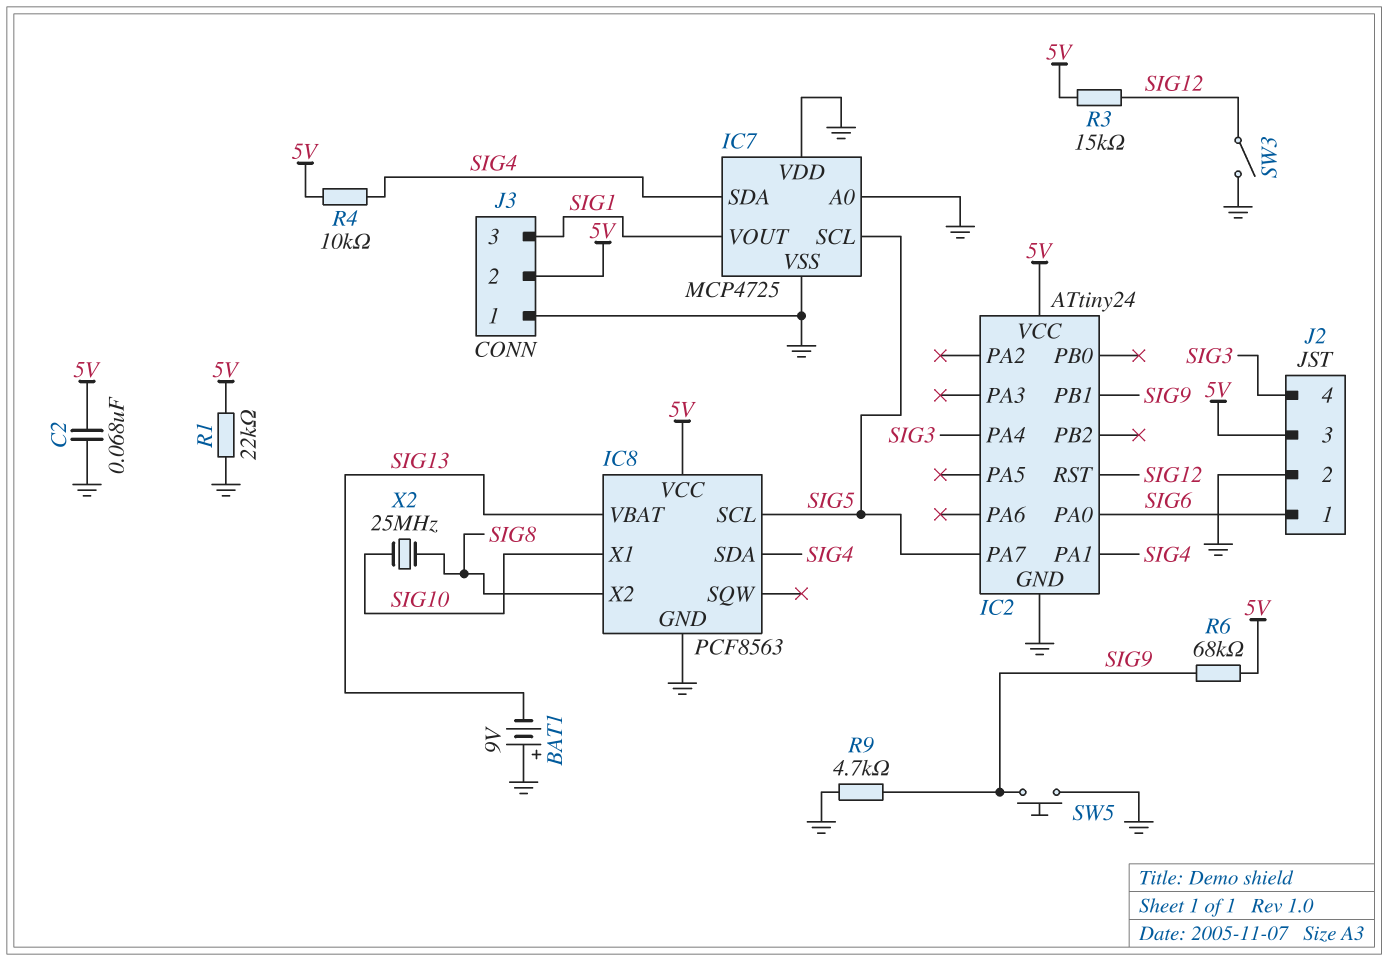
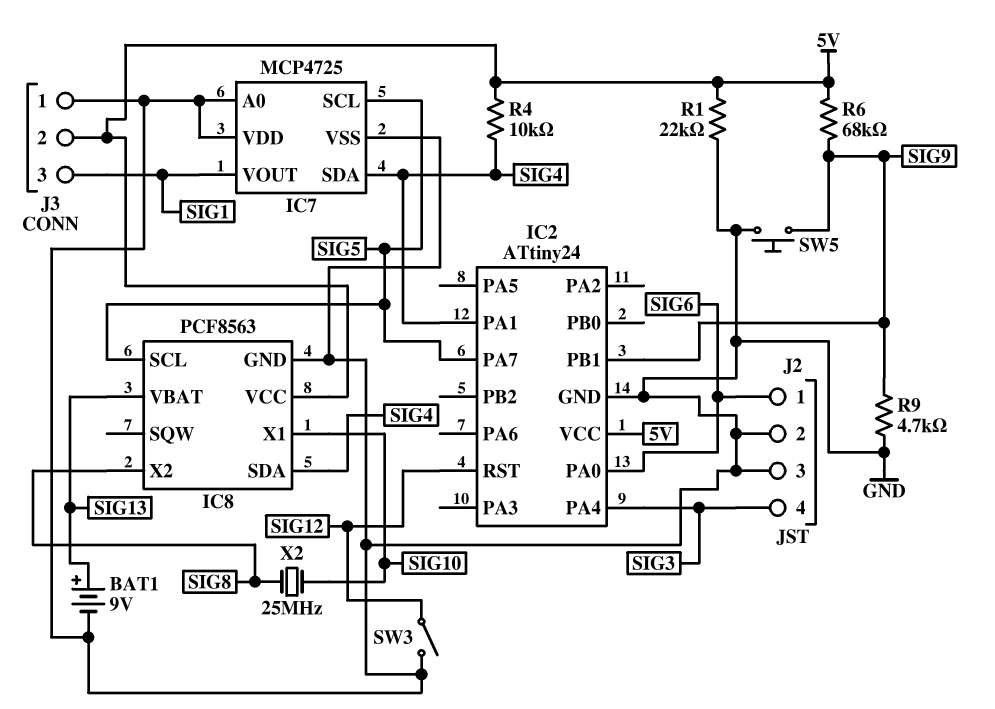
BAT1: 9V (plus GND, minus SIG13) -> 9V (plus SIG13, minus GND)
C2: 68nF (5V, GND) -> none
J2 pin 3: 5V -> GND
R3: 15k (5V, SIG12) -> none

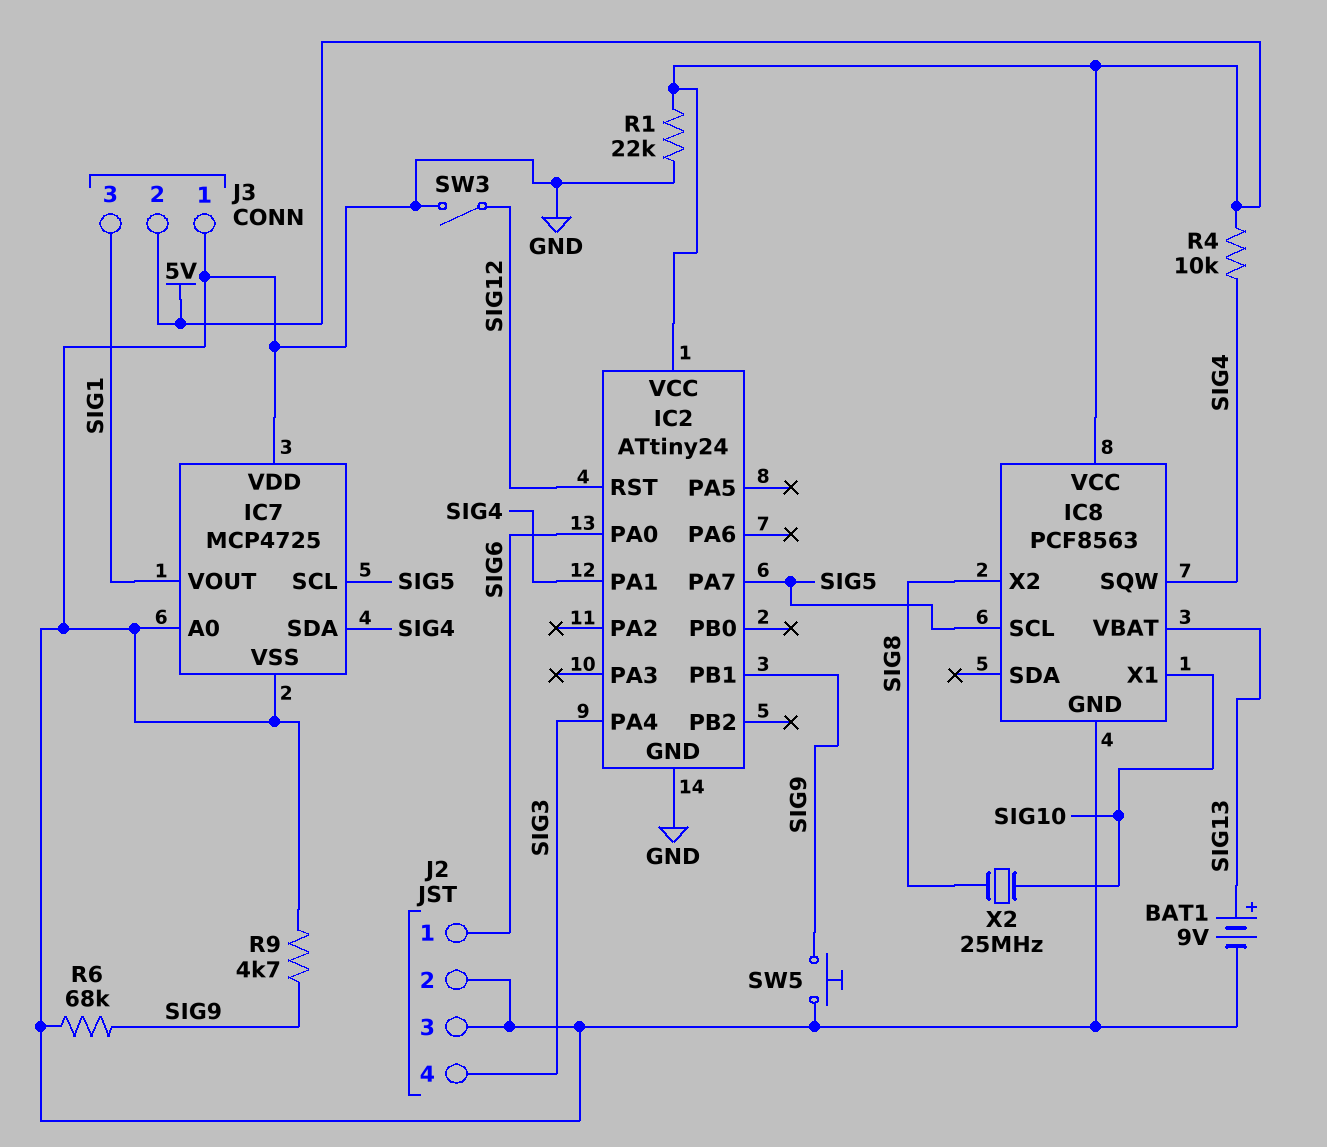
IC8 pin SDA: SIG4 -> none
IC8 pin SQW: none -> SIG4
R6: 68k (5V, SIG9) -> 68k (GND, SIG9)

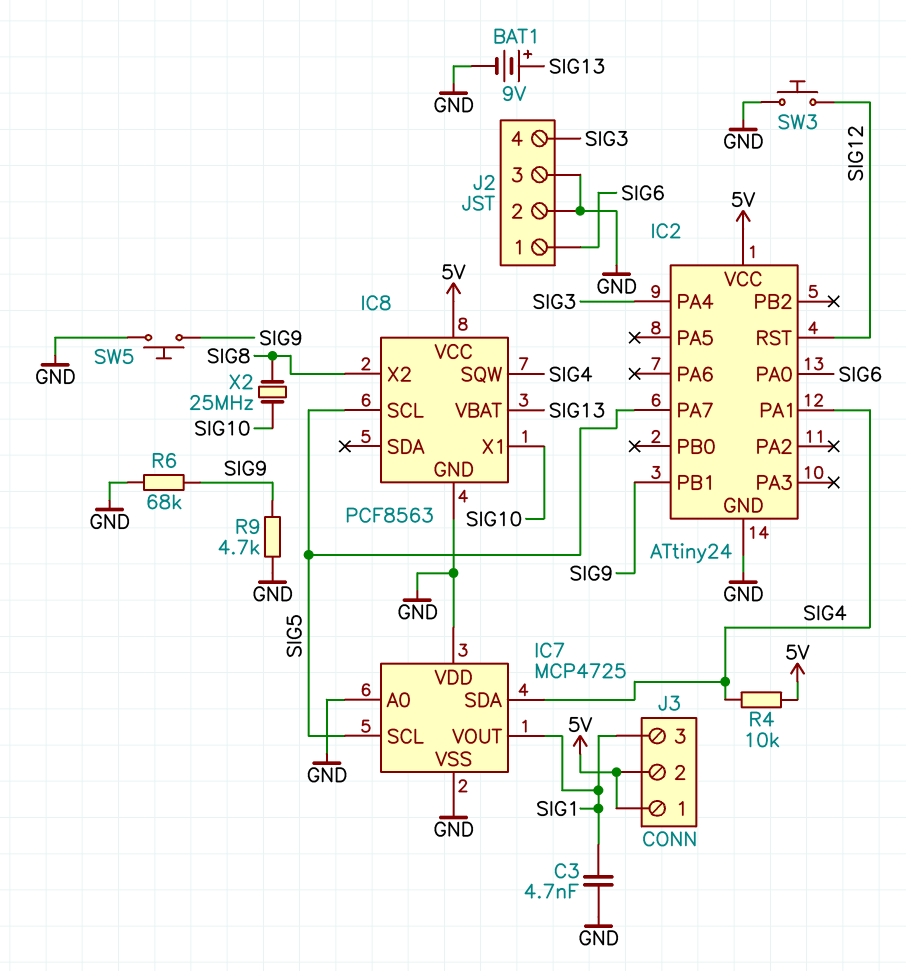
C3: none -> 4.7nF (GND, SIG1)
J3 pin 1: GND -> 5V
R1: 22k (5V, GND) -> none
SW3: switch (GND, SIG12) -> button (GND, SIG12)

